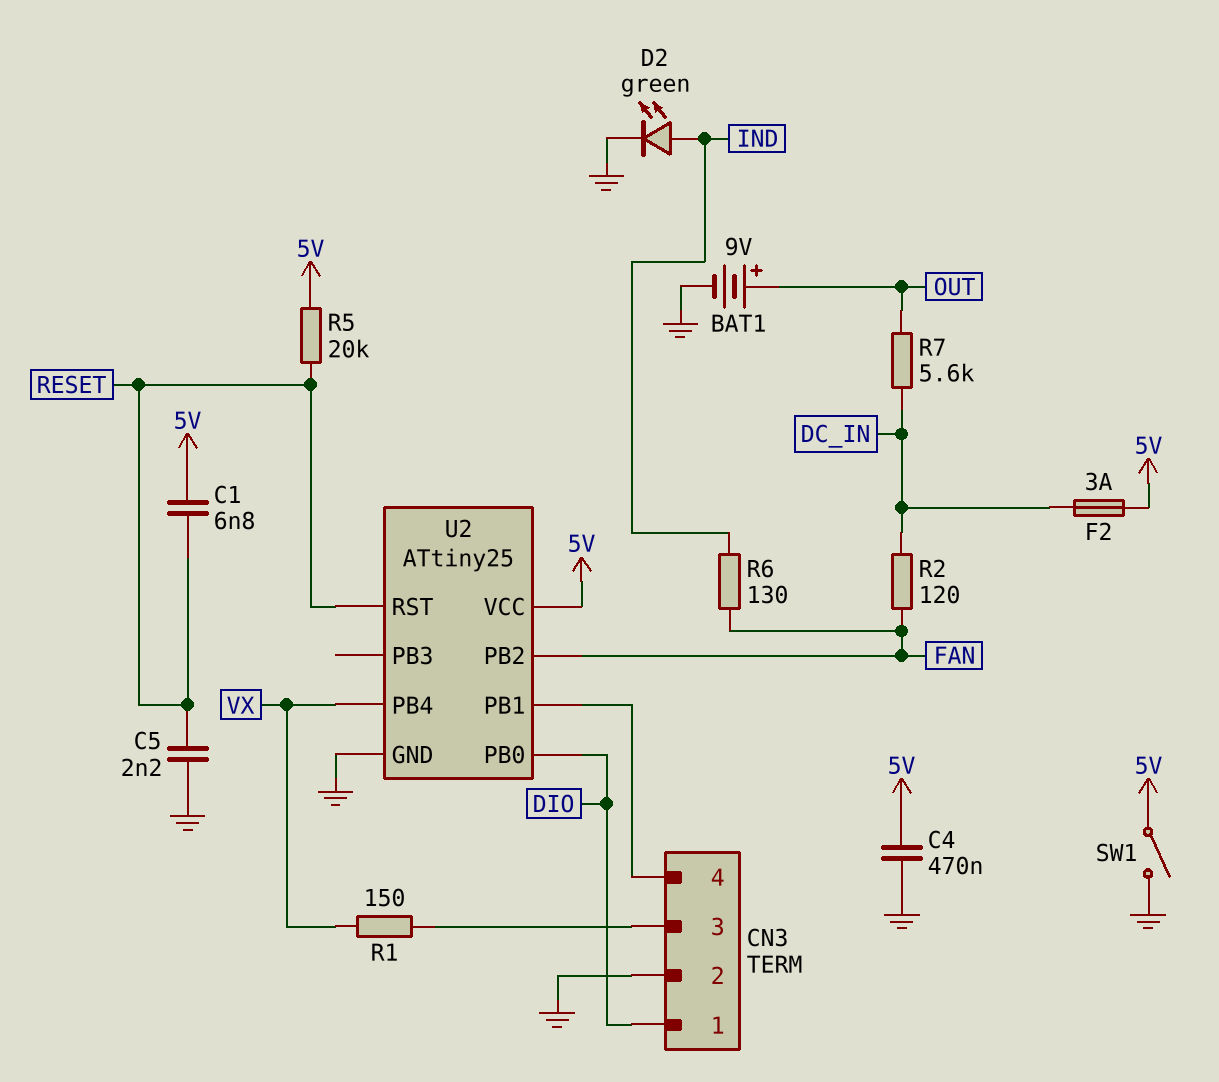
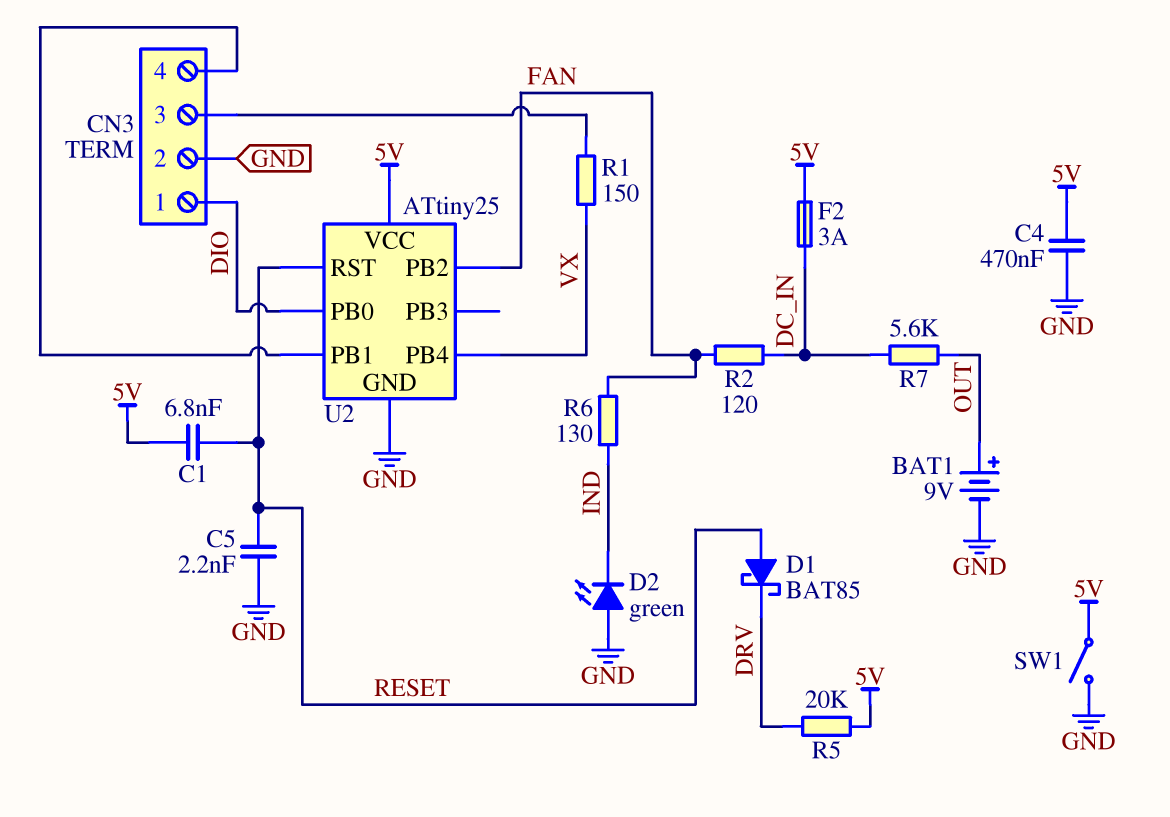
D1: none -> schottky BAT85 (A RESET, K DRV)
D2: LED green (A IND, K GND) -> LED green (A GND, K IND)
R5: 20k (5V, RESET) -> 20k (5V, DRV)

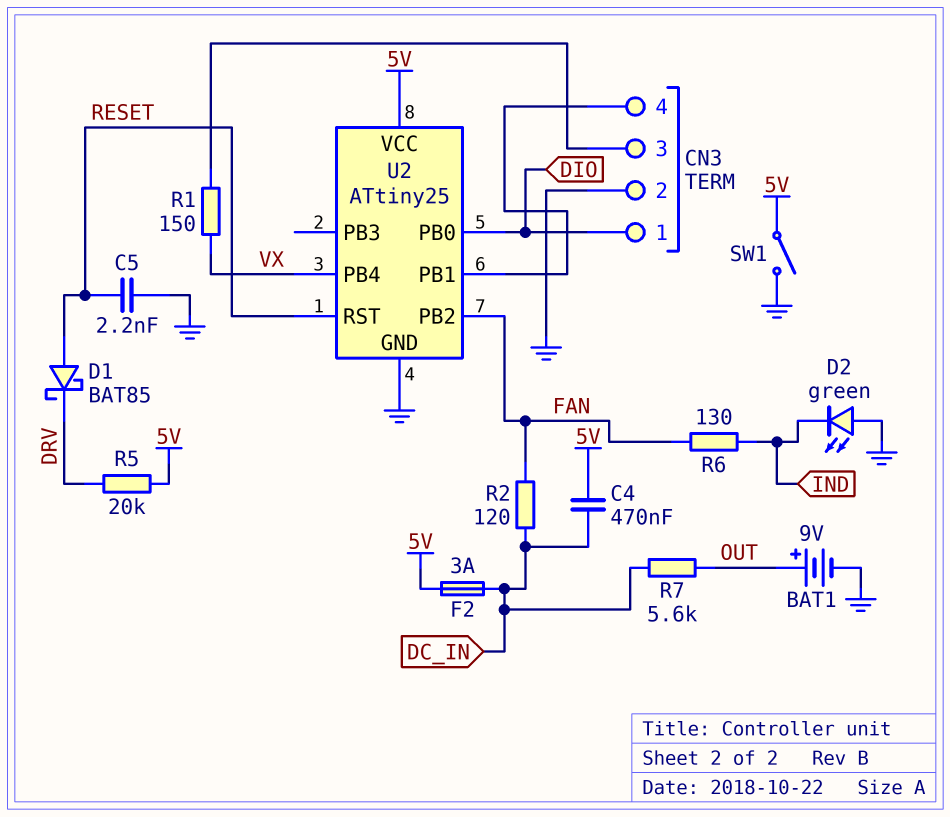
C1: 6.8nF (5V, RESET) -> none
C4: 470nF (5V, GND) -> 470nF (5V, DC_IN)

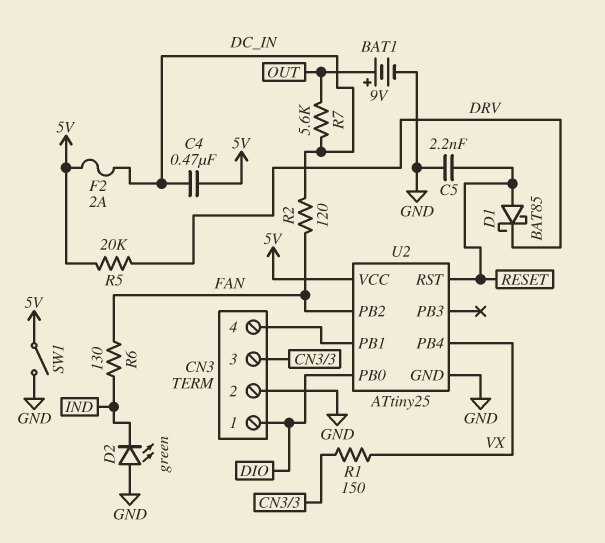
F2: 3A (5V, DC_IN) -> 2A (5V, DC_IN)

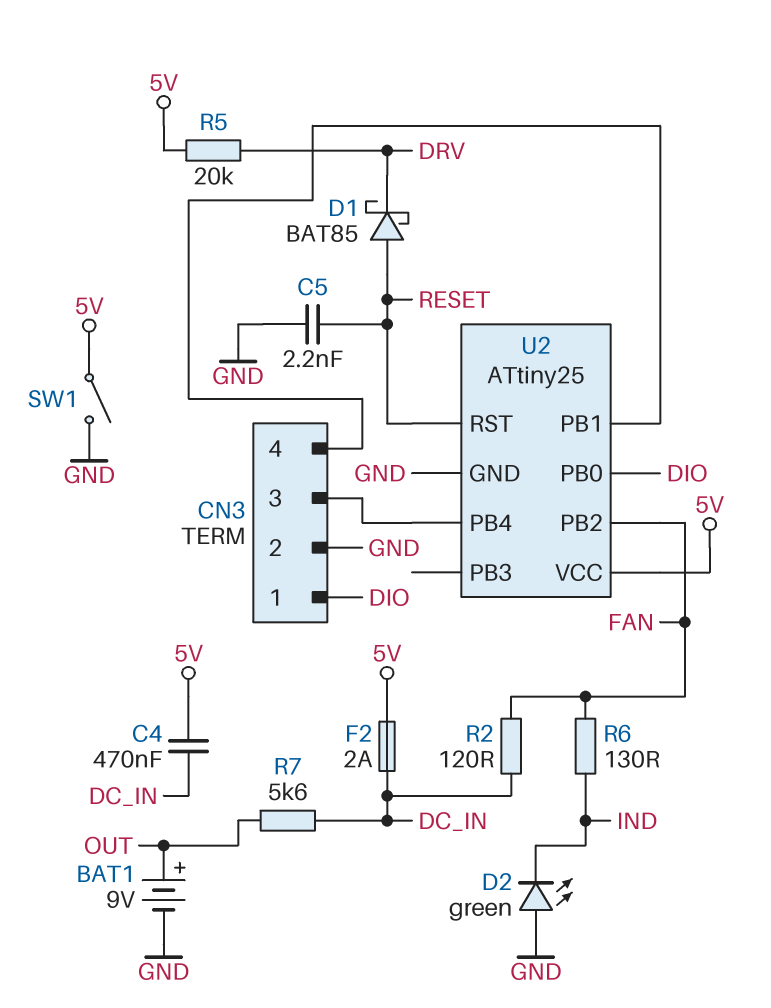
R1: 150 (CN3/3, VX) -> none
U2 pin PB4: VX -> CN3/3

